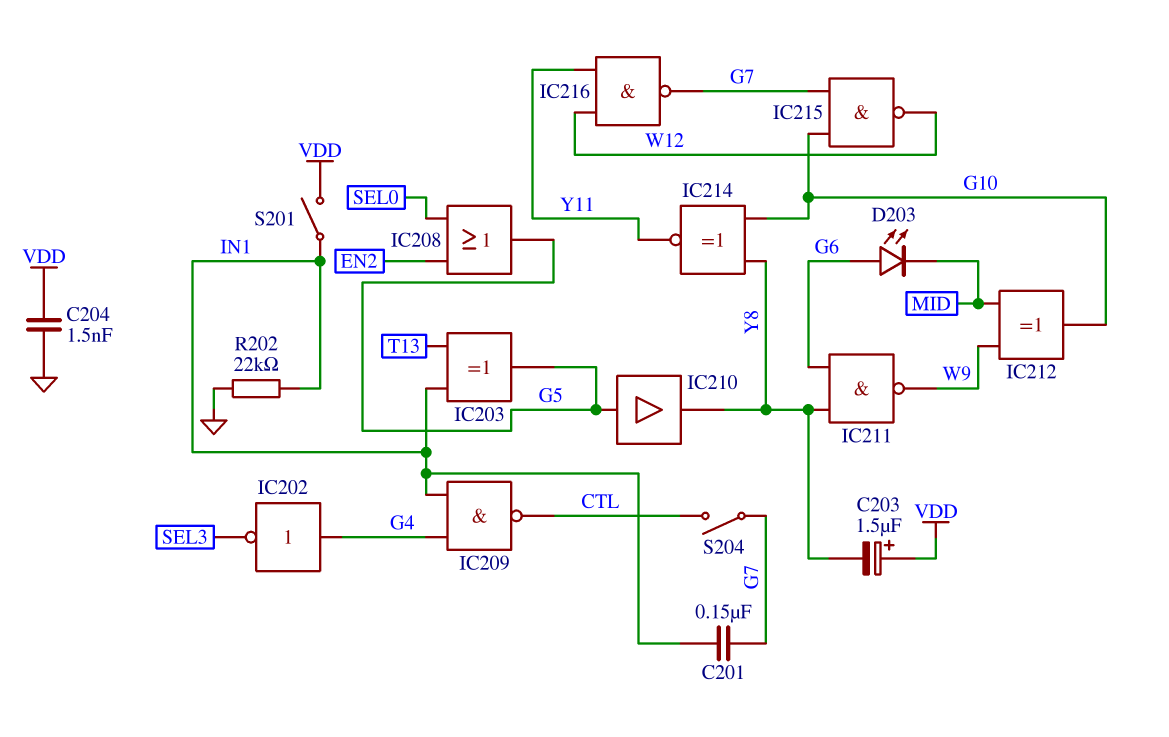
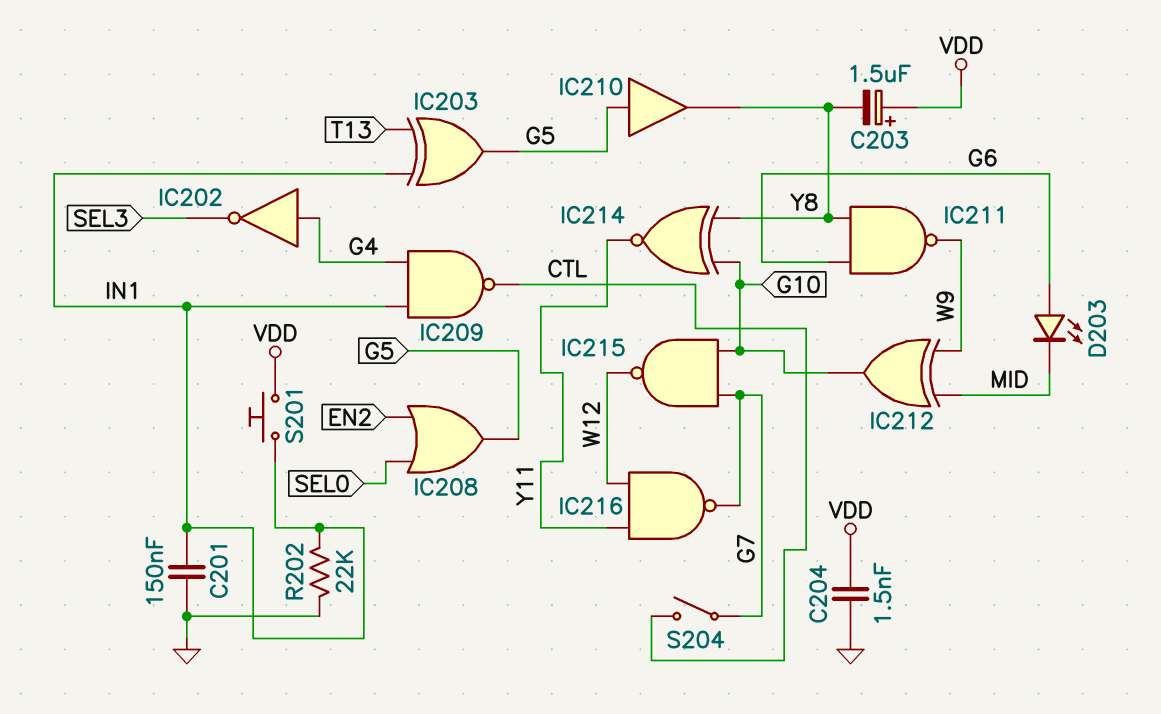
C201: 150nF (G7, IN1) -> 150nF (GND, IN1)
S201: switch (IN1, VDD) -> button (IN1, VDD)

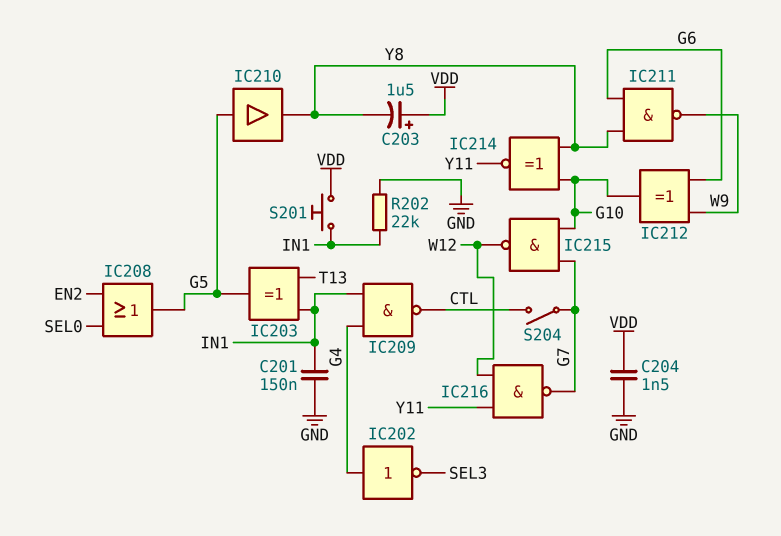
D203: LED (A G6, K MID) -> none
IC212: XOR (in MID, in W9, out G10) -> XOR (in G6, in W9, out G10)

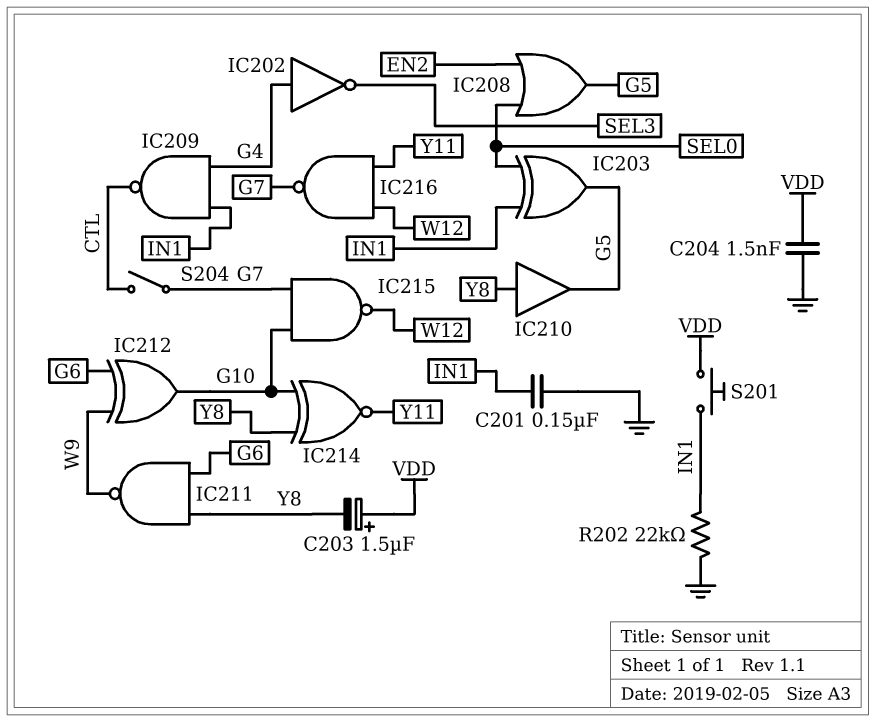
IC203: XOR (in IN1, in T13, out G5) -> XOR (in IN1, in SEL0, out G5)
IC210: buffer (in G5, out Y8) -> buffer (in Y8, out G5)

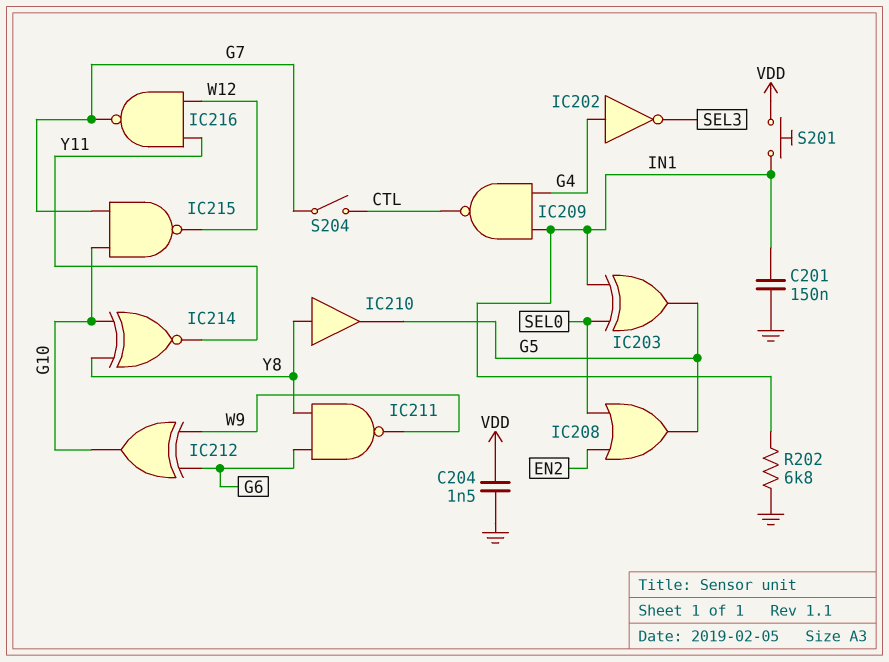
C203: 1.5uF (plus VDD, minus Y8) -> none
R202: 22k (GND, IN1) -> 6.8k (GND, IN1)

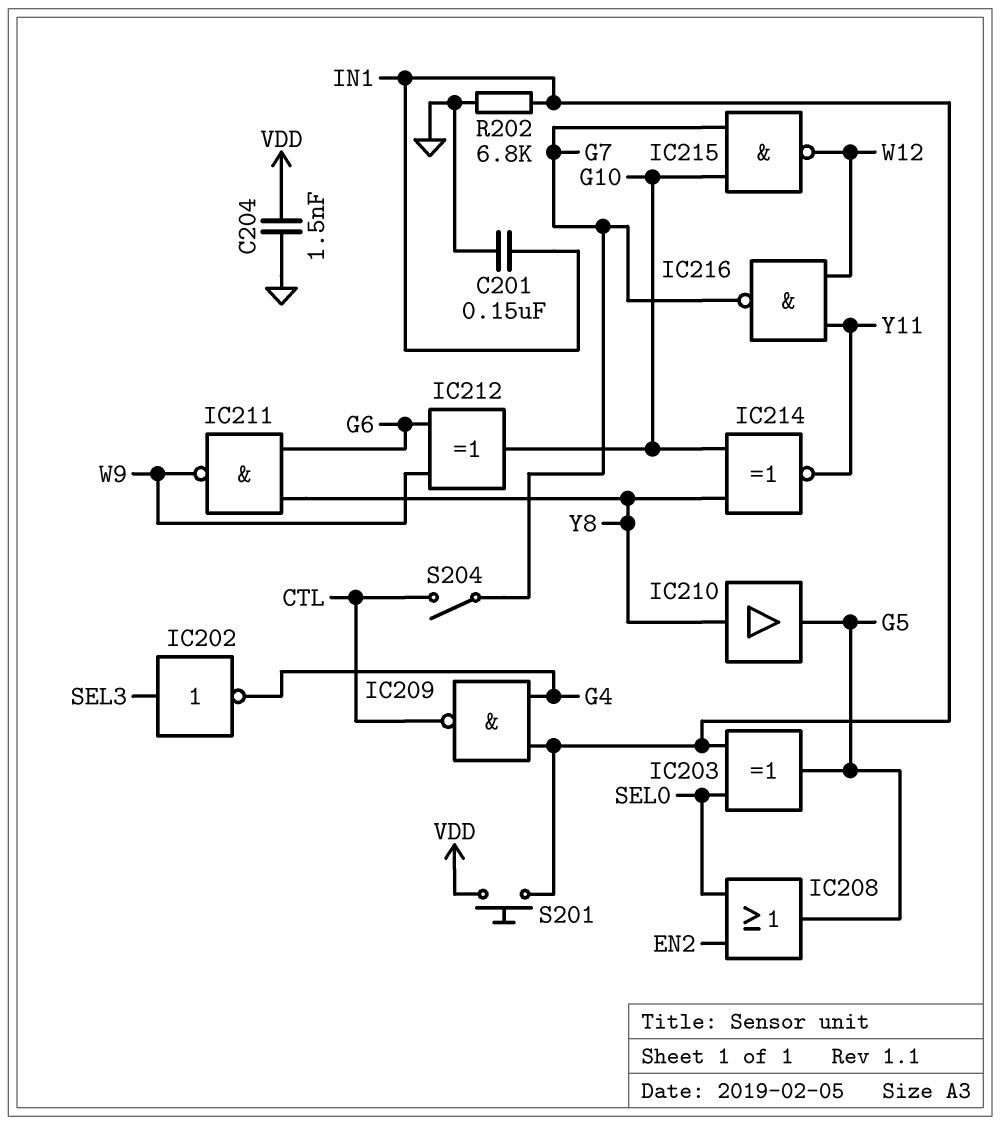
IC202: NOT (in G4, out SEL3) -> NOT (in SEL3, out G4)

